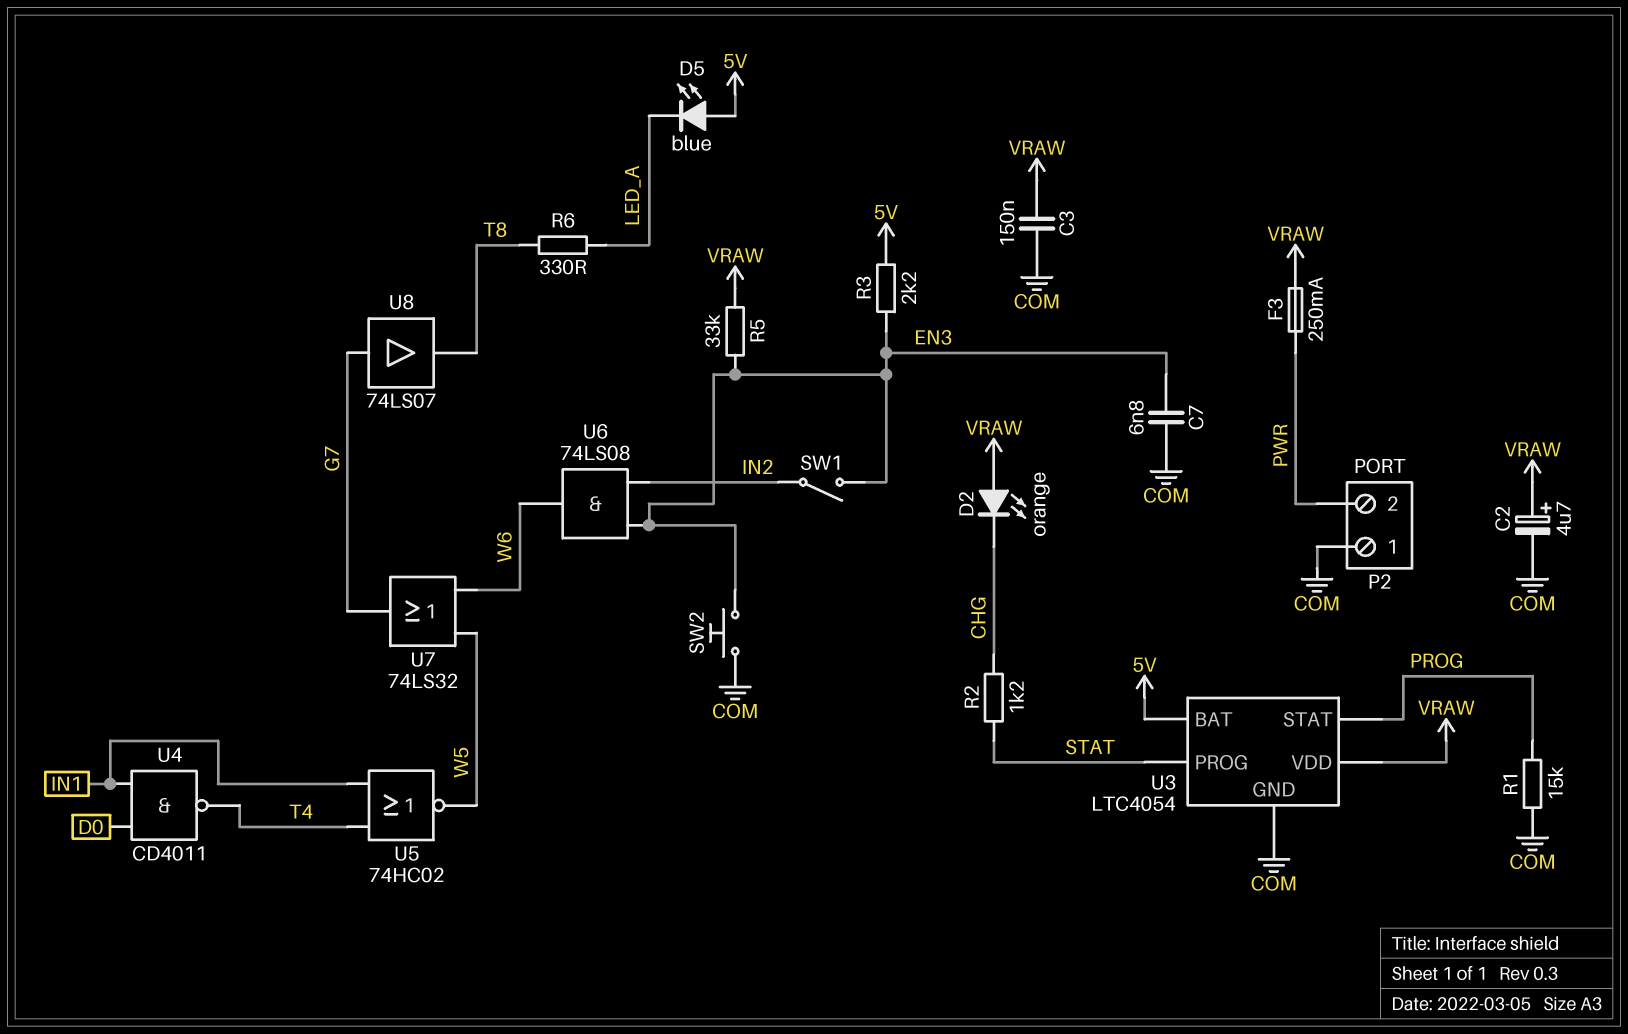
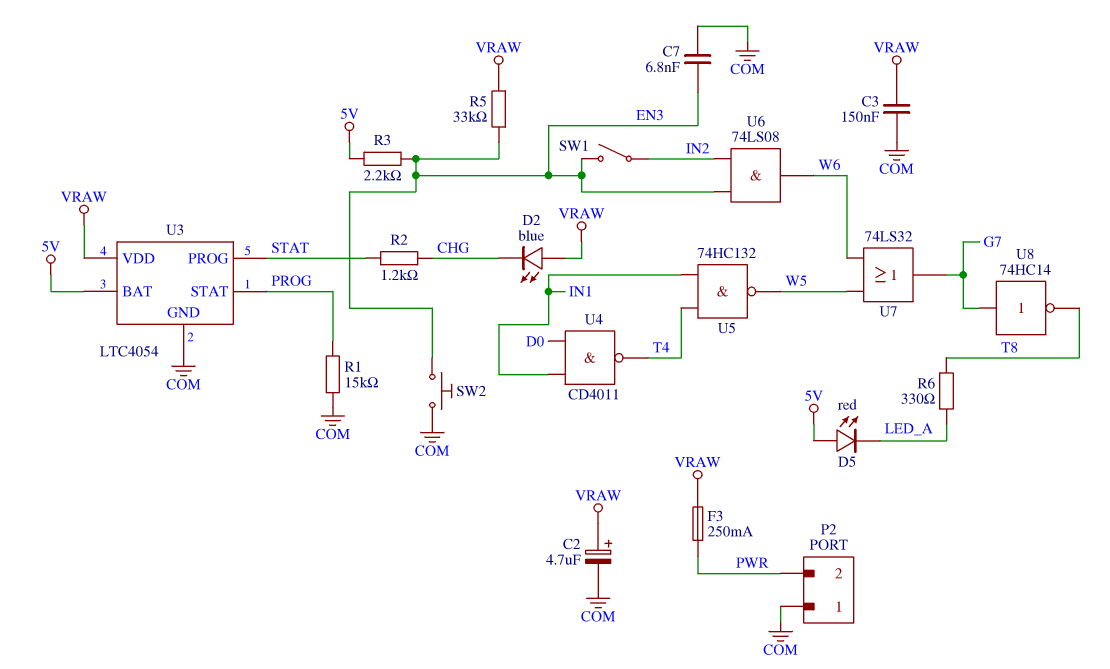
D2: LED orange (A VRAW, K CHG) -> LED blue (A VRAW, K CHG)
D5: LED blue (A 5V, K LED_A) -> LED red (A 5V, K LED_A)
U5: NOR 74HC02 (in IN1, in T4, out W5) -> NAND 74HC132 (in IN1, in T4, out W5)
U8: buffer 74LS07 (in G7, out T8) -> NOT 74HC14 (in G7, out T8)

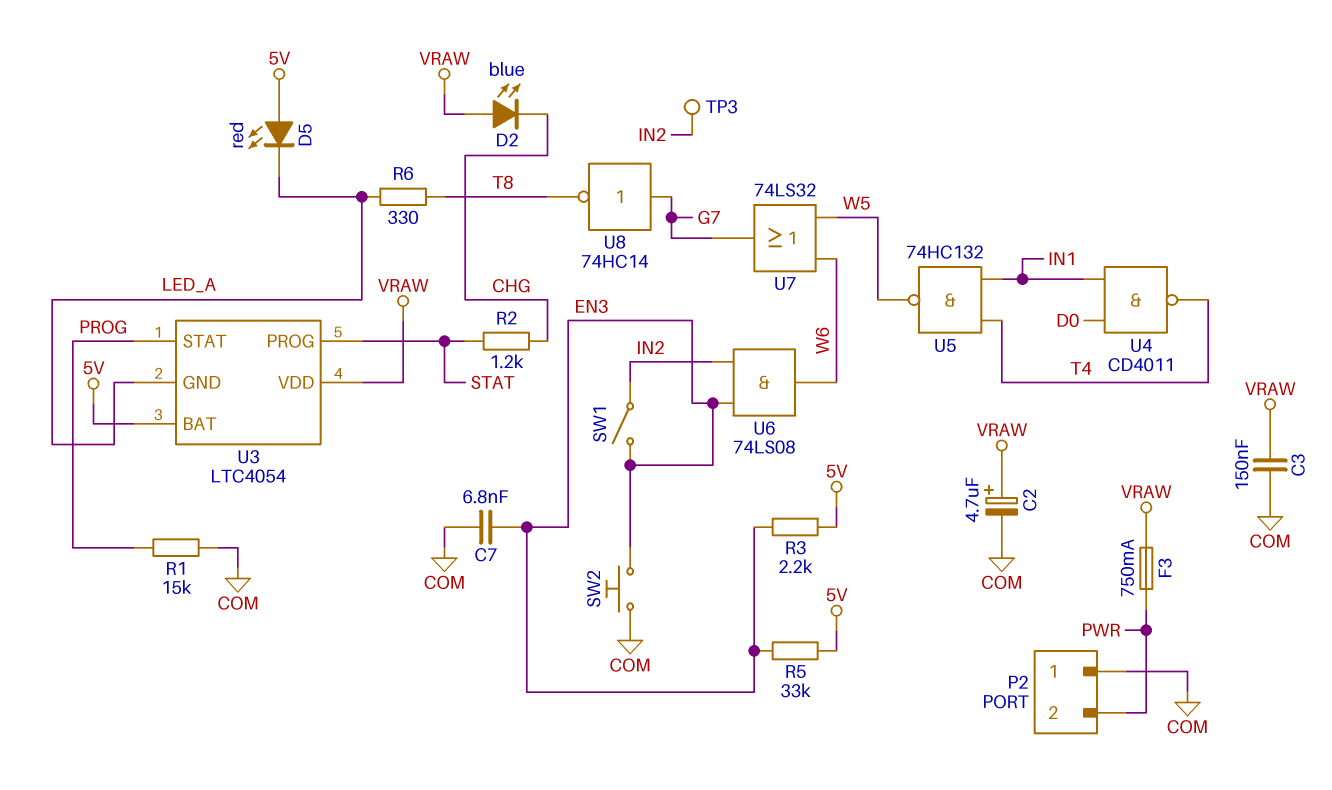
F3: 250mA (PWR, VRAW) -> 750mA (PWR, VRAW)
R5: 33k (EN3, VRAW) -> 33k (5V, EN3)
TP3: none -> test point (IN2)
U3 pin GND: COM -> LED_A

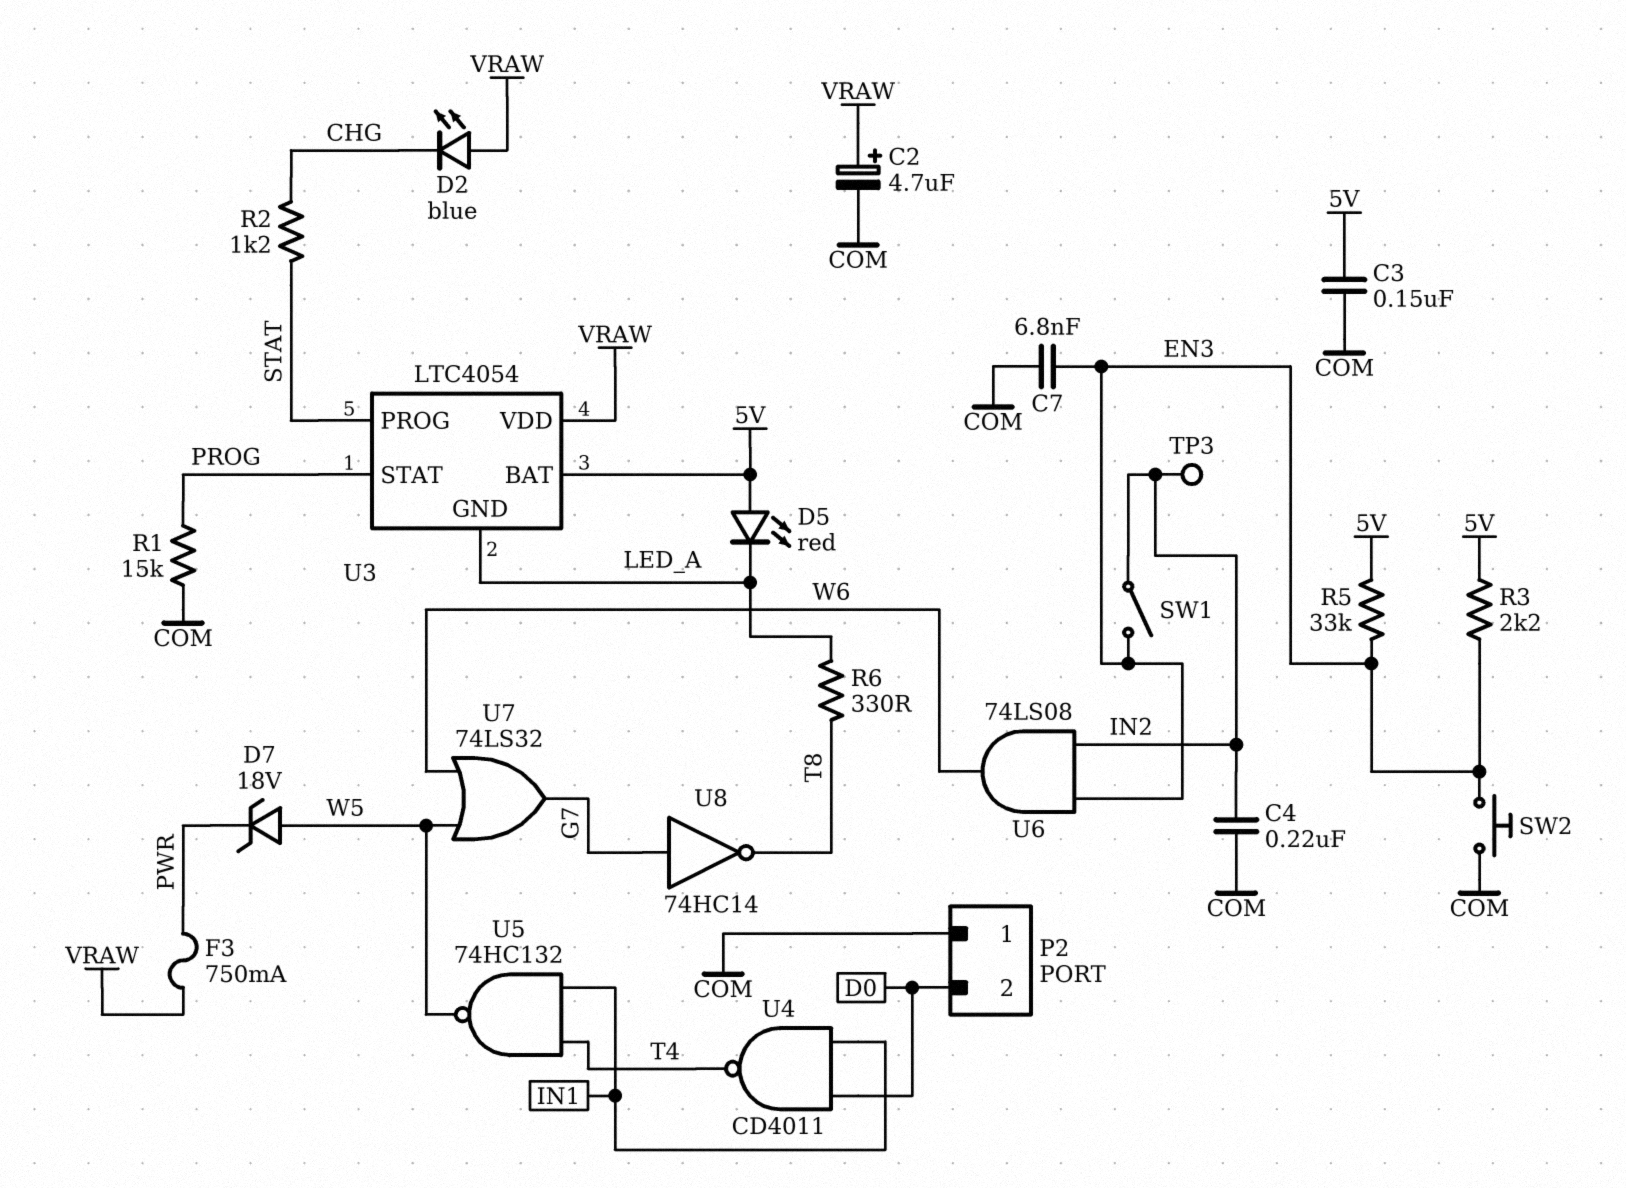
C3: 150nF (COM, VRAW) -> 150nF (5V, COM)
C4: none -> 220nF (COM, IN2)
D7: none -> zener 18V (A W5, K PWR)
P2 pin 2: PWR -> D0

